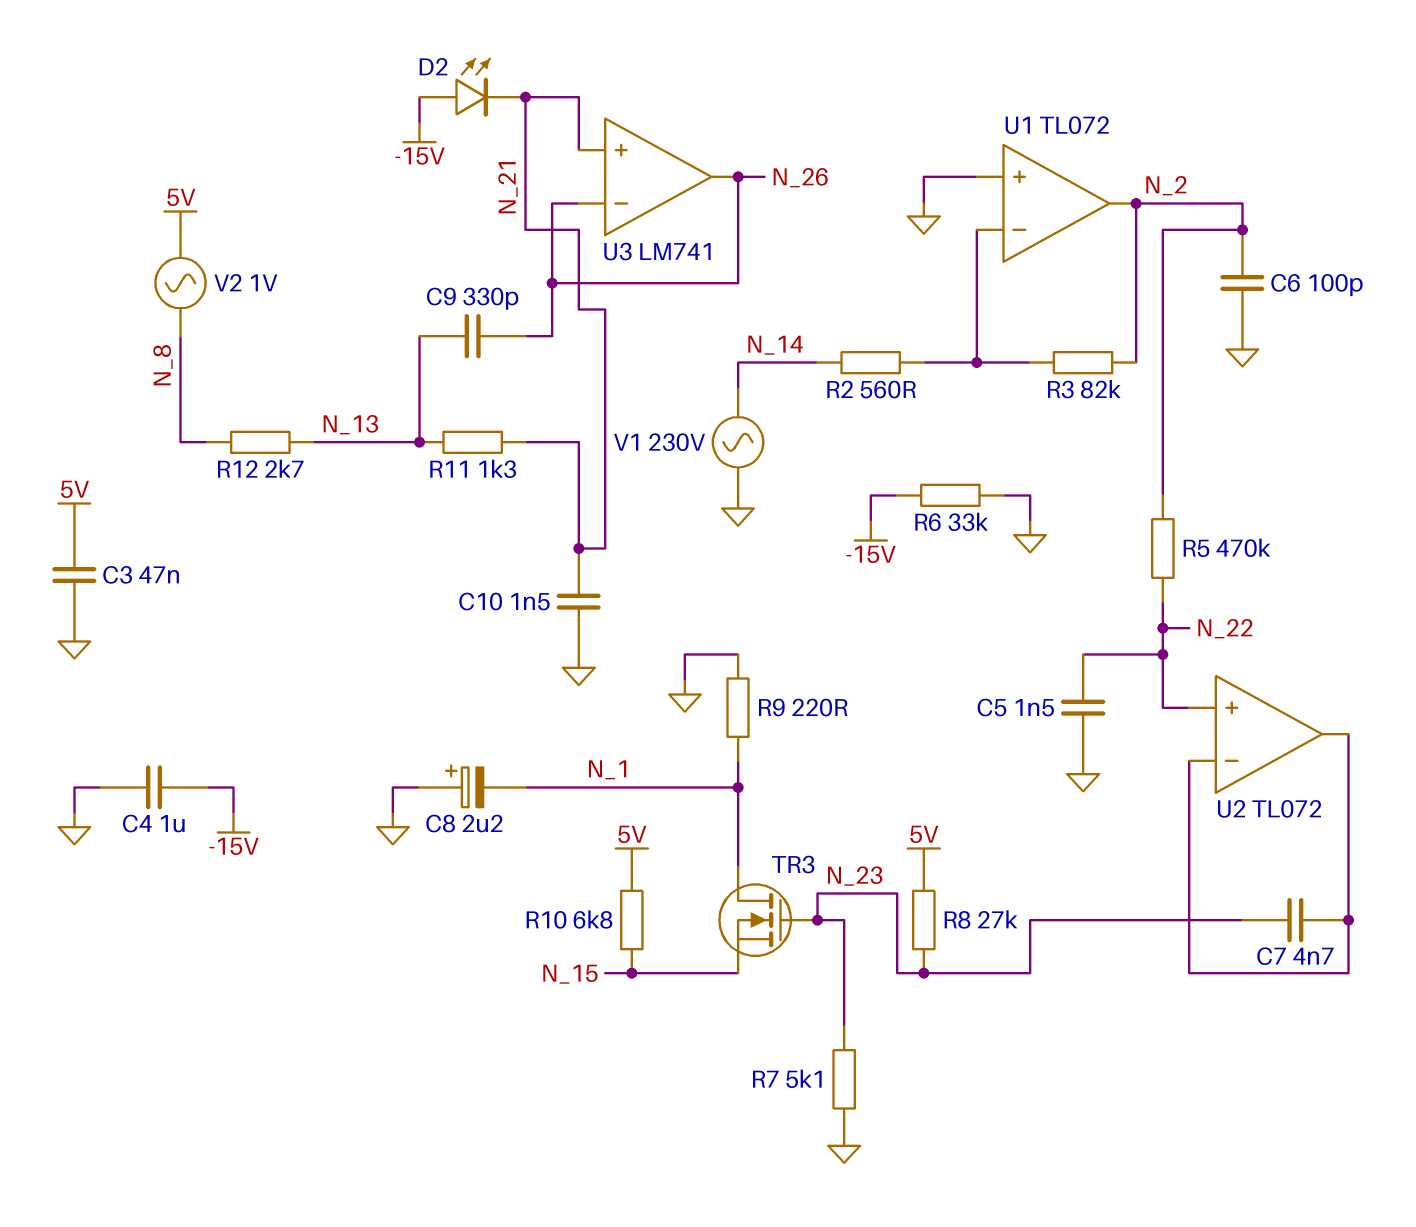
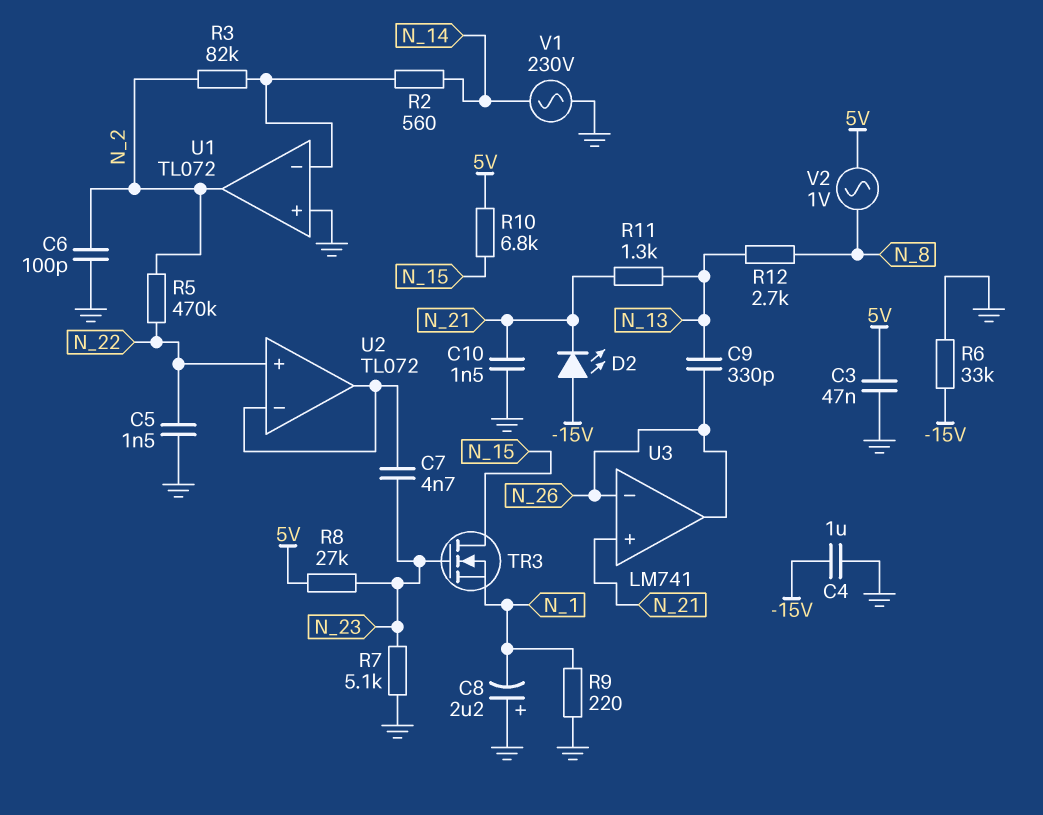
TR3: NMOS (G N_23, D N_1, S N_15) -> NMOS (G N_23, D N_15, S N_1)

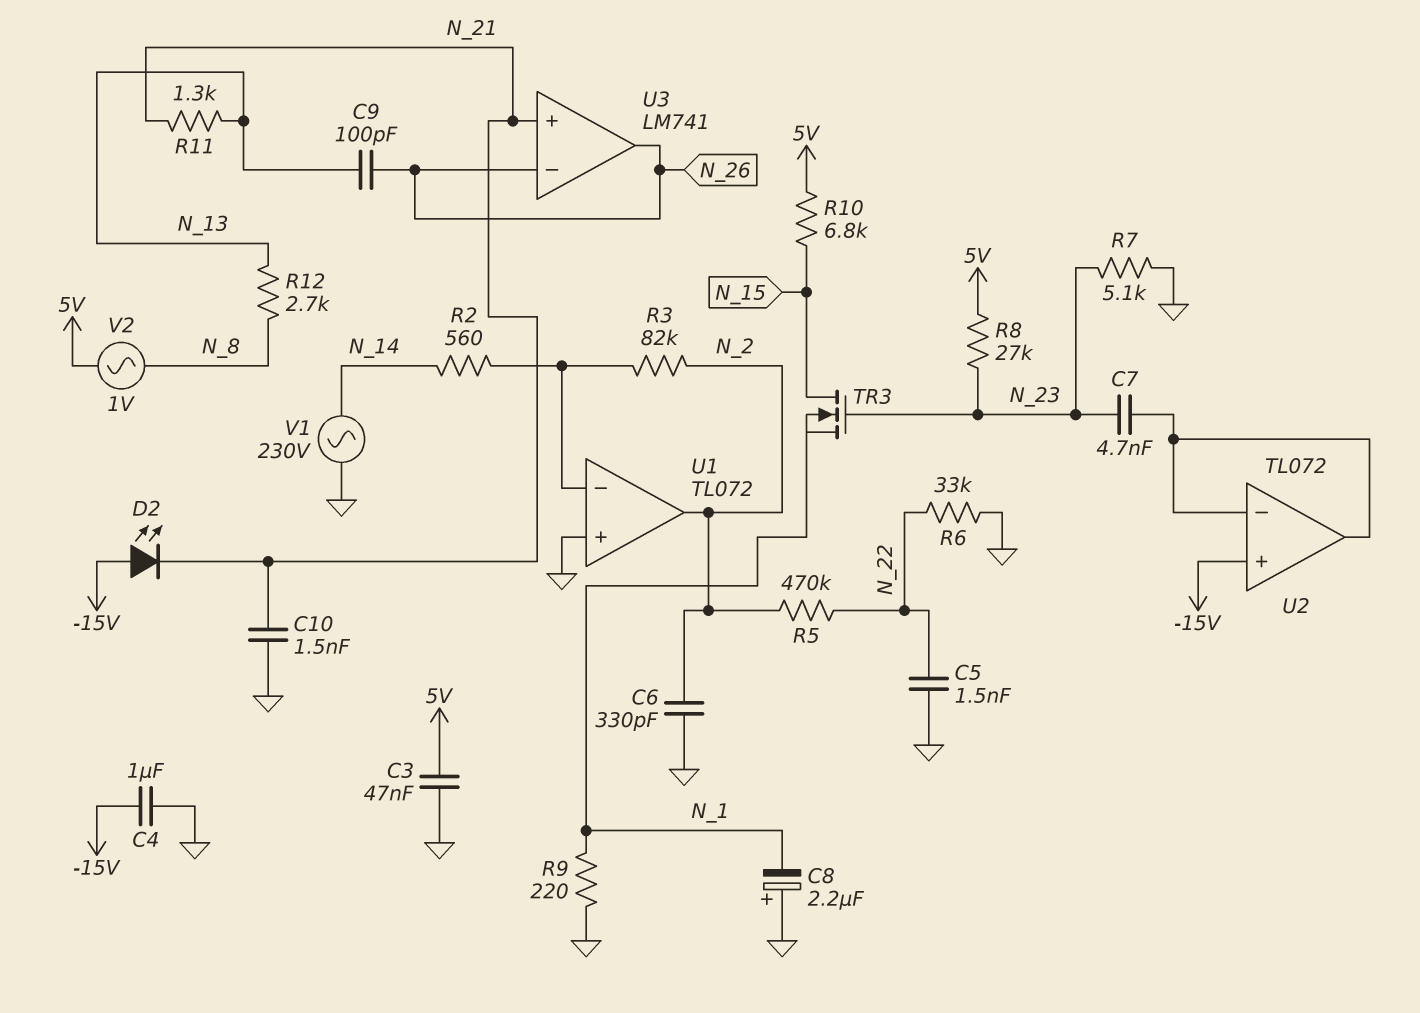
C6: 100pF (GND, N_2) -> 330pF (GND, N_2)
C9: 330pF (N_13, N_26) -> 100pF (N_13, N_26)
R6: 33k (-15V, GND) -> 33k (GND, N_22)
U2 pin in+: N_22 -> -15V

